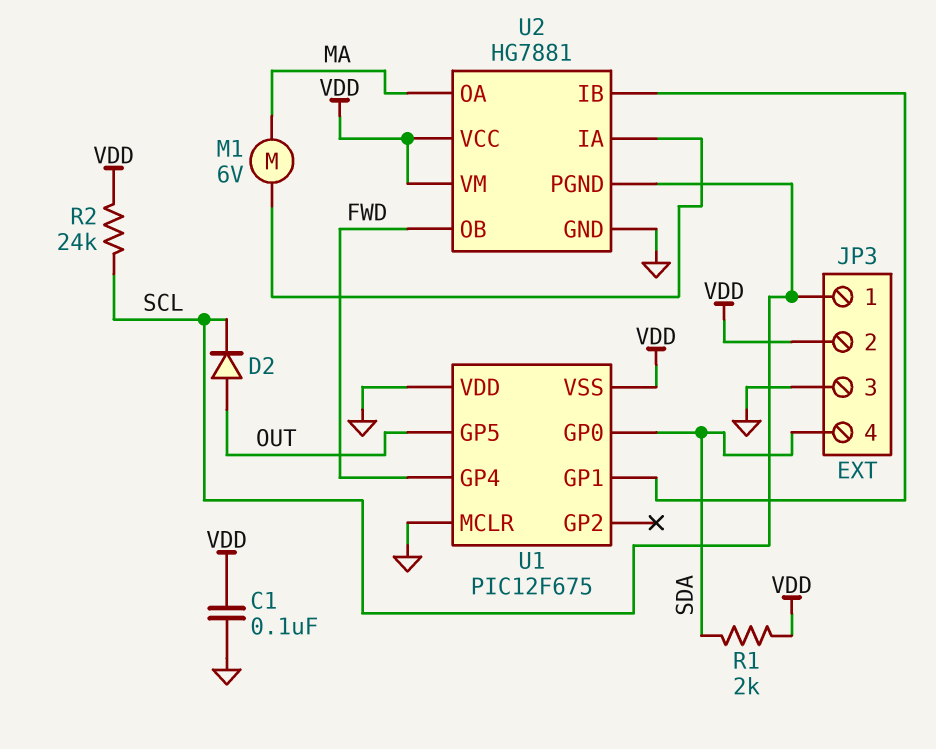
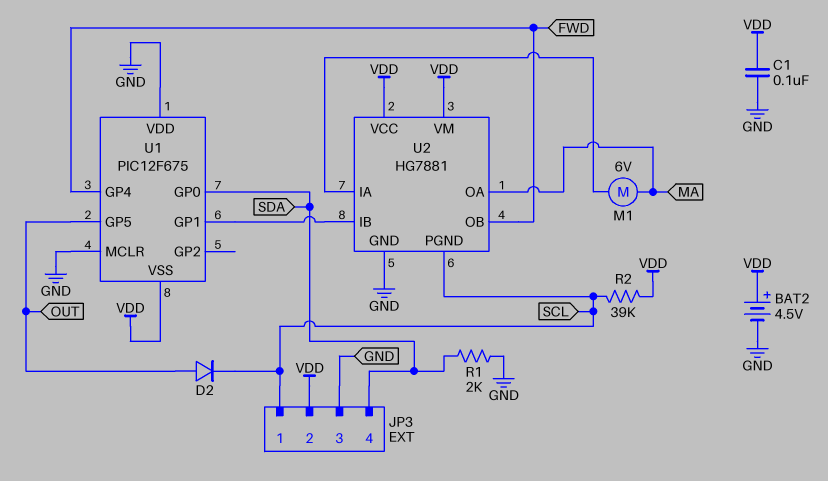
BAT2: none -> 4.5V (plus VDD, minus GND)
R1: 2k (SDA, VDD) -> 2k (GND, SDA)
R2: 24k (SCL, VDD) -> 39k (SCL, VDD)

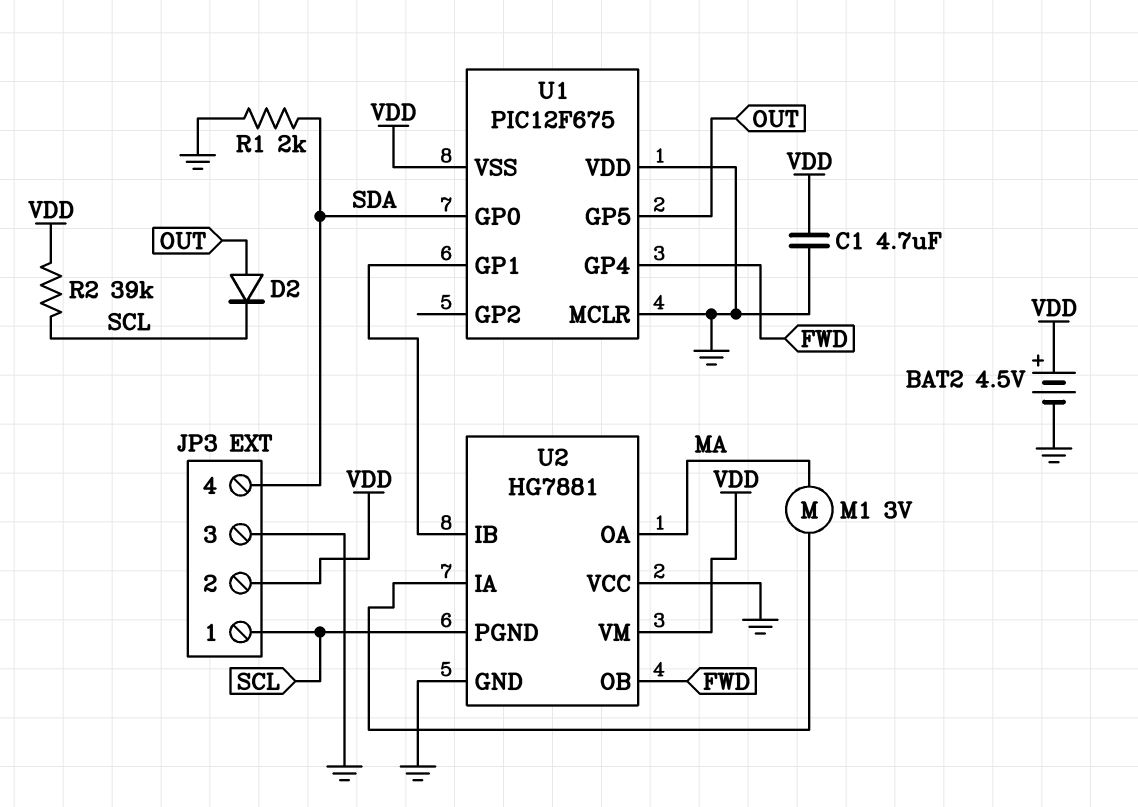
C1: 100nF (GND, VDD) -> 4.7uF (GND, VDD)
M1: motor 6V (MA, U2/IA) -> motor 3V (MA, U2/IA)
U2 pin VCC: VDD -> GND

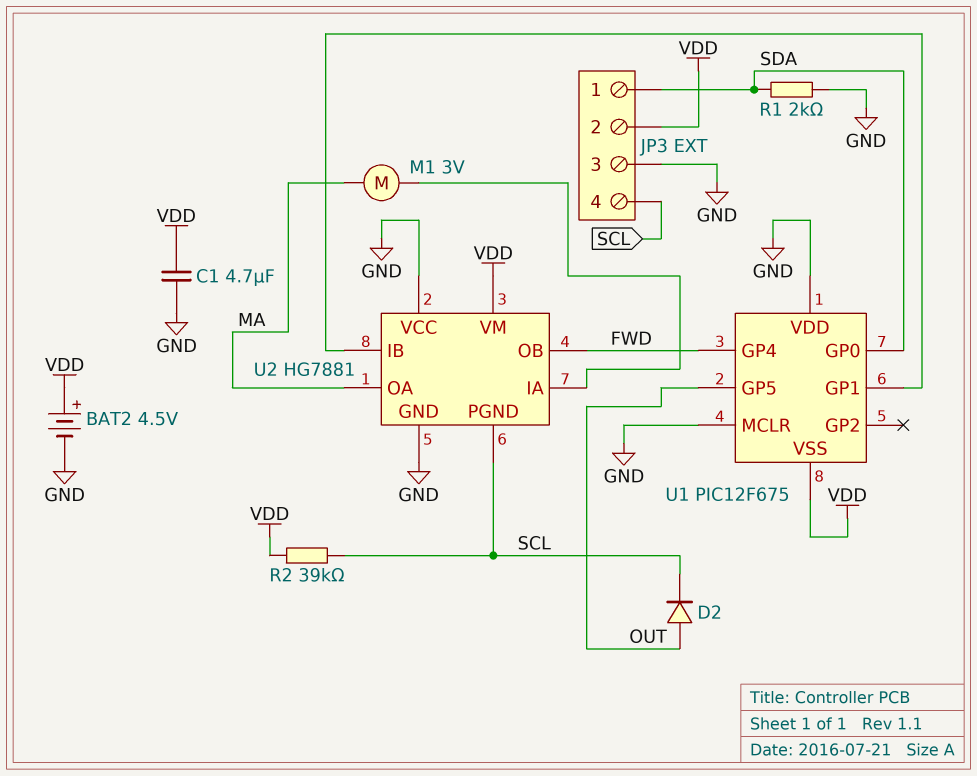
JP3 pin 1: SCL -> SDA
JP3 pin 4: SDA -> SCL

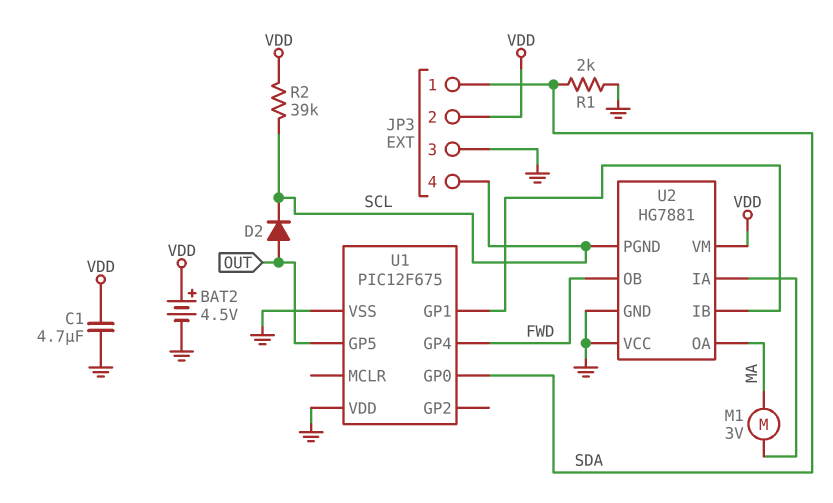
U1 pin MCLR: GND -> none
U1 pin VSS: VDD -> GND

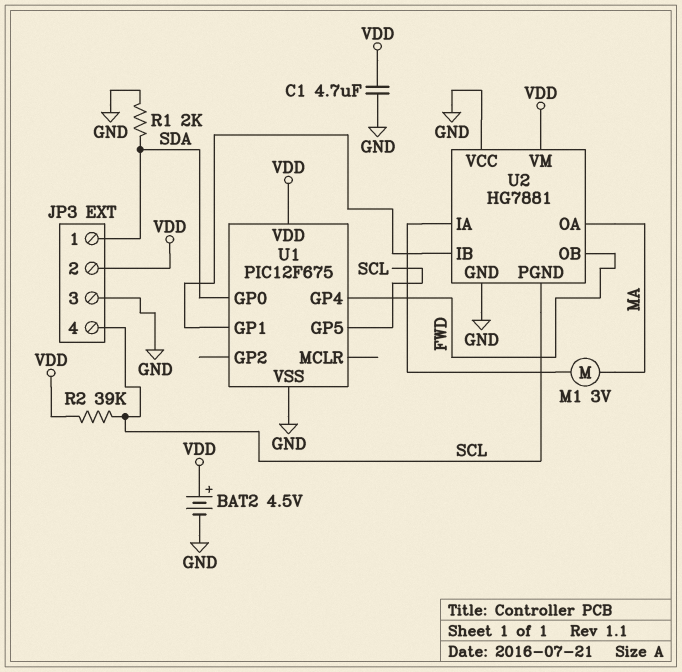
D2: diode (A OUT, K SCL) -> none
U1 pin GP5: OUT -> SCL
U1 pin VDD: GND -> VDD

